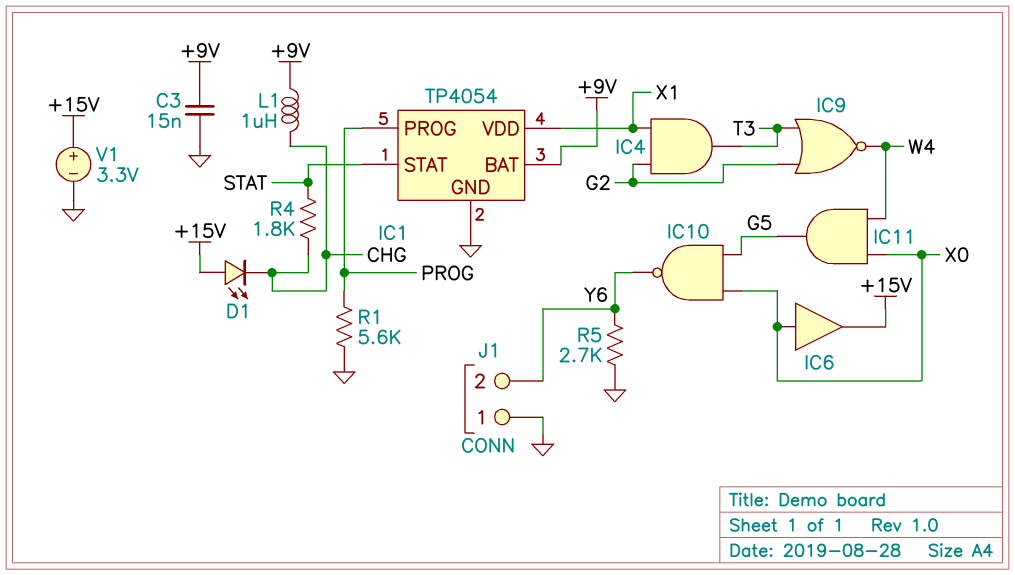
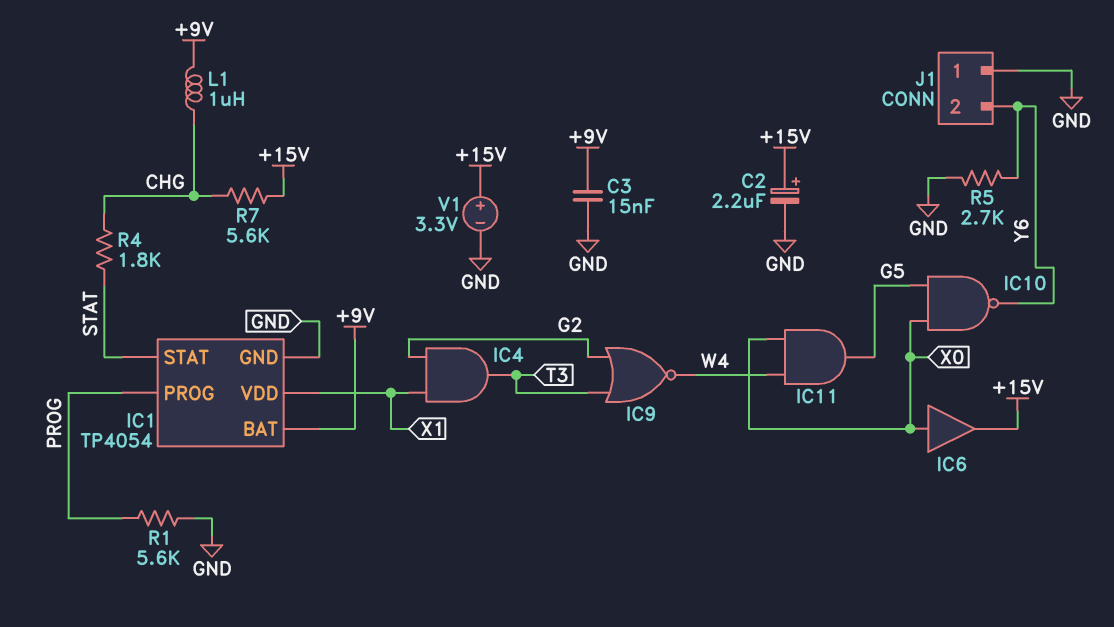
C2: none -> 2.2uF (plus +15V, minus GND)
D1: LED (A +15V, K CHG) -> none
R7: none -> 5.6k (+15V, CHG)

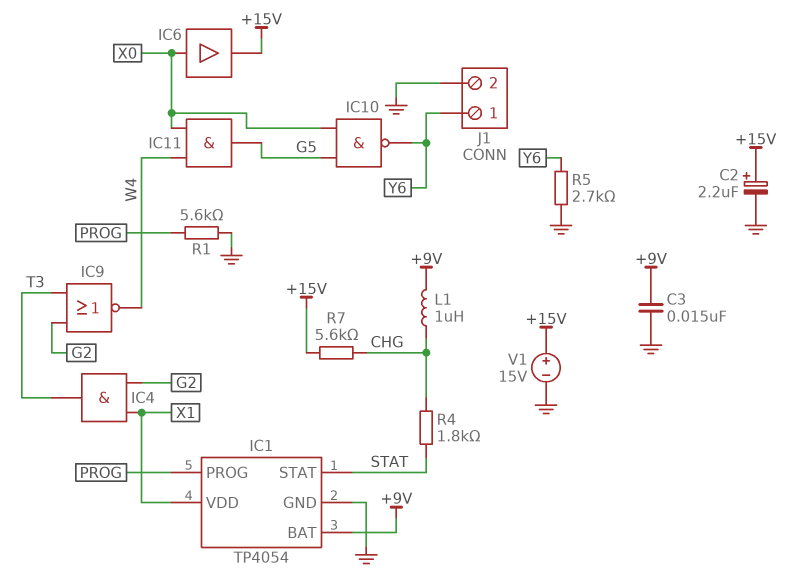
J1 pin 1: GND -> Y6
J1 pin 2: Y6 -> GND
V1: 3.3V (plus +15V, minus GND) -> 15V (plus +15V, minus GND)

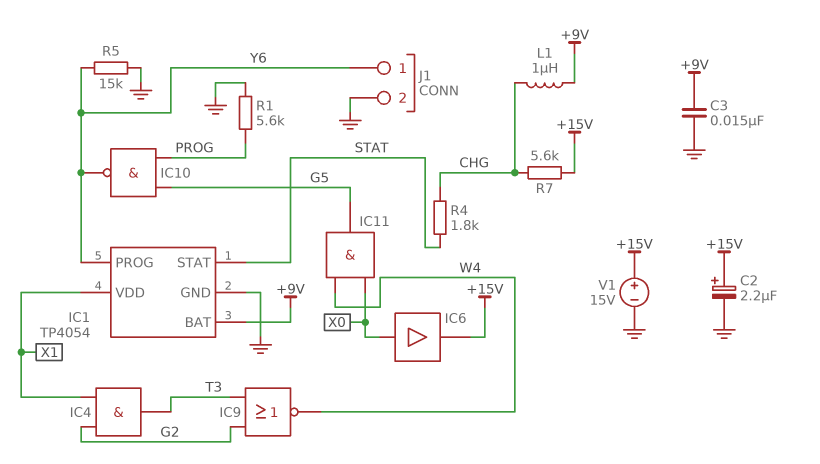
IC1 pin PROG: PROG -> Y6
IC10: NAND (in G5, in X0, out Y6) -> NAND (in G5, in PROG, out Y6)
R5: 2.7k (GND, Y6) -> 15k (GND, Y6)

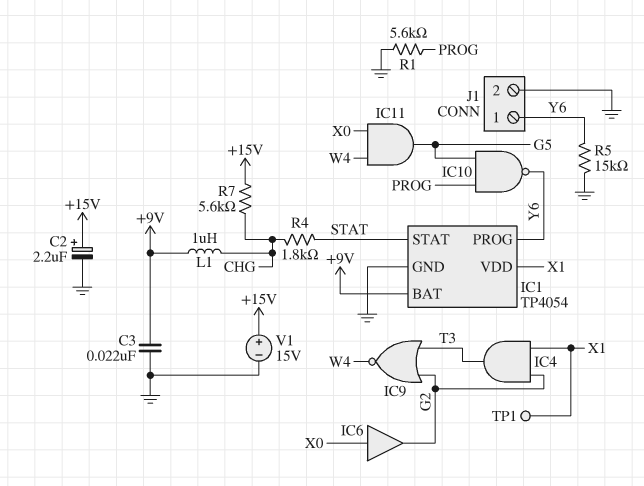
C3: 15nF (+9V, GND) -> 22nF (+9V, GND)
IC6: buffer (in X0, out +15V) -> buffer (in X0, out G2)
TP1: none -> test point (X1)

